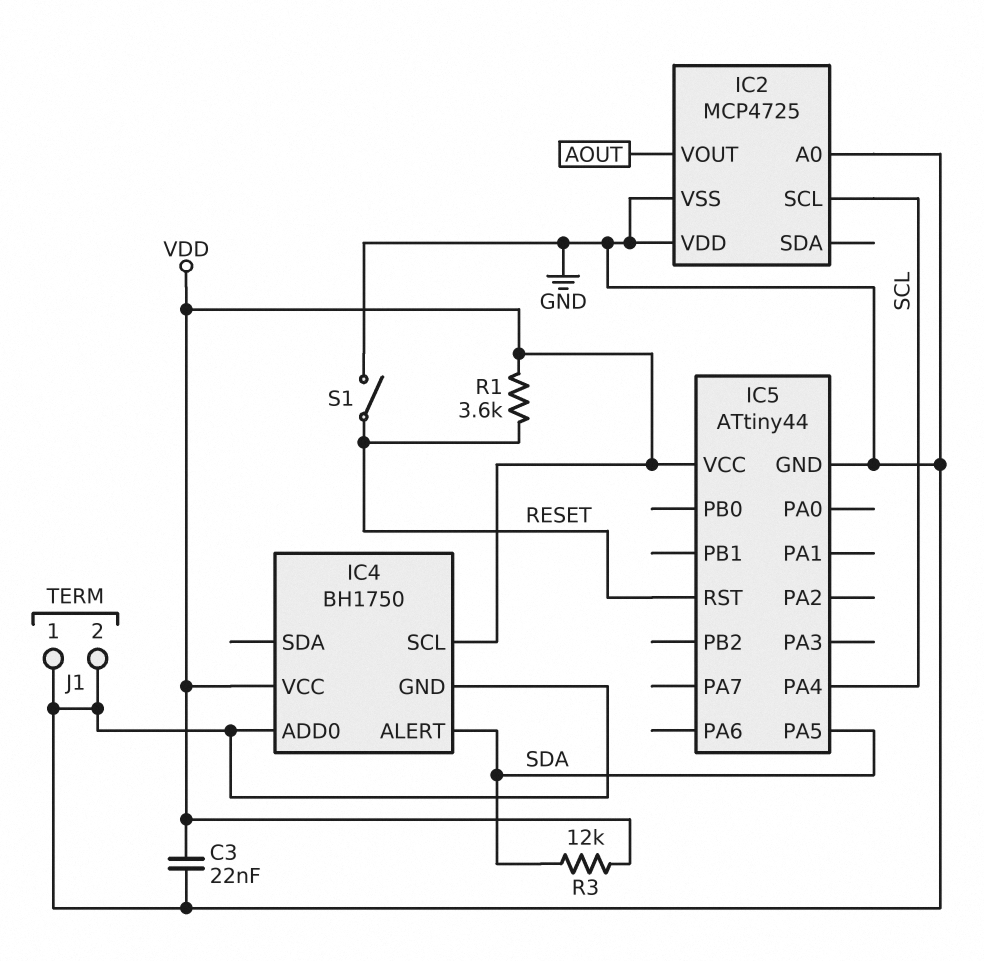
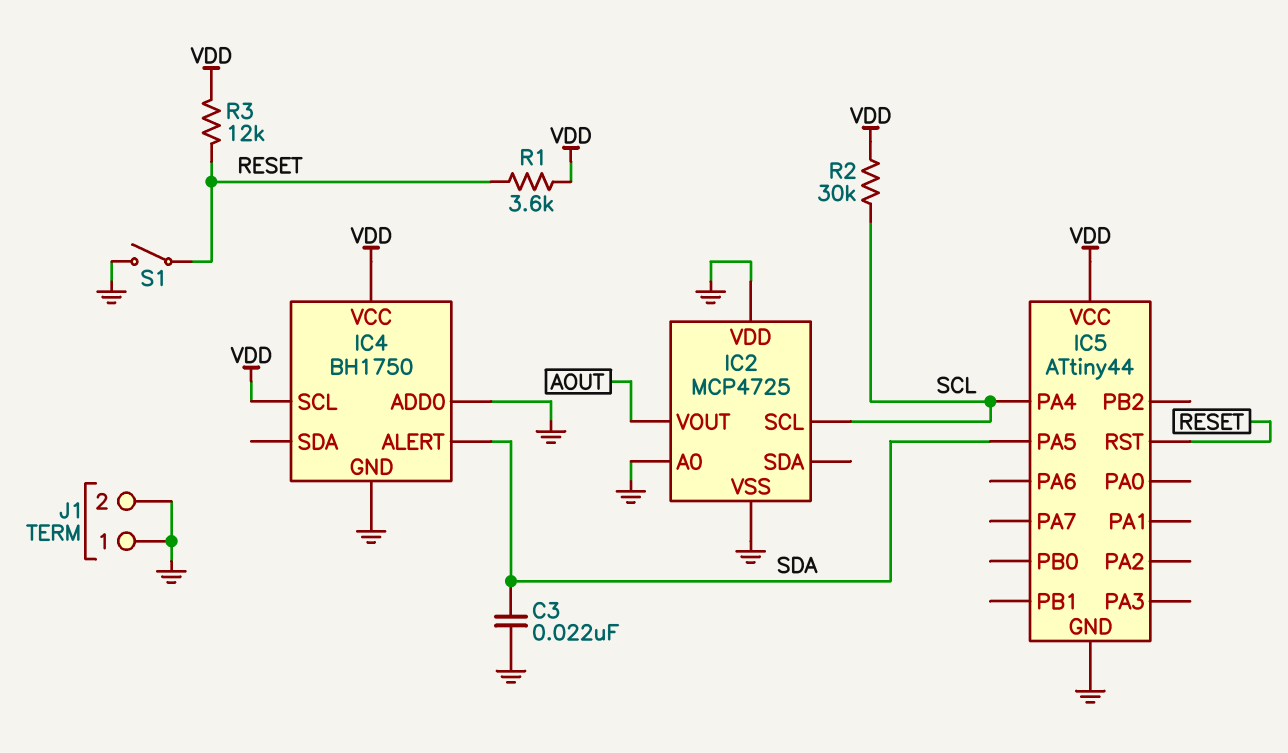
C3: 22nF (GND, VDD) -> 22nF (GND, SDA)
R2: none -> 30k (SCL, VDD)
R3: 12k (SDA, VDD) -> 12k (RESET, VDD)

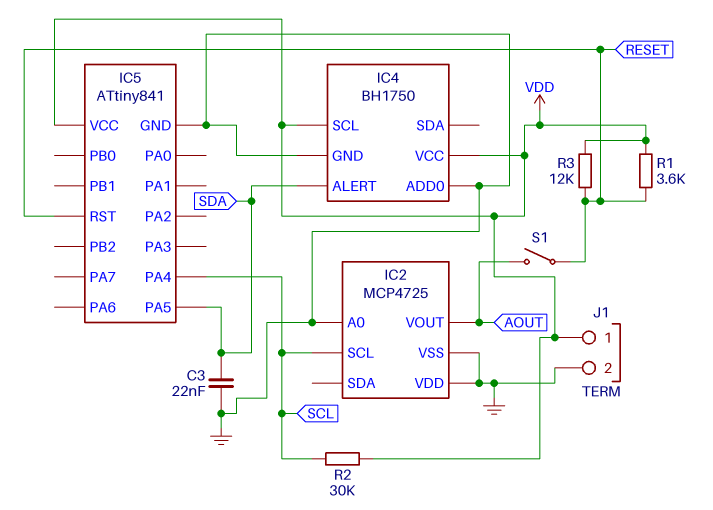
IC5: ATtiny44 -> ATtiny841
J1 pin 1: GND -> VDD
S1: switch (GND, RESET) -> switch (AOUT, RESET)

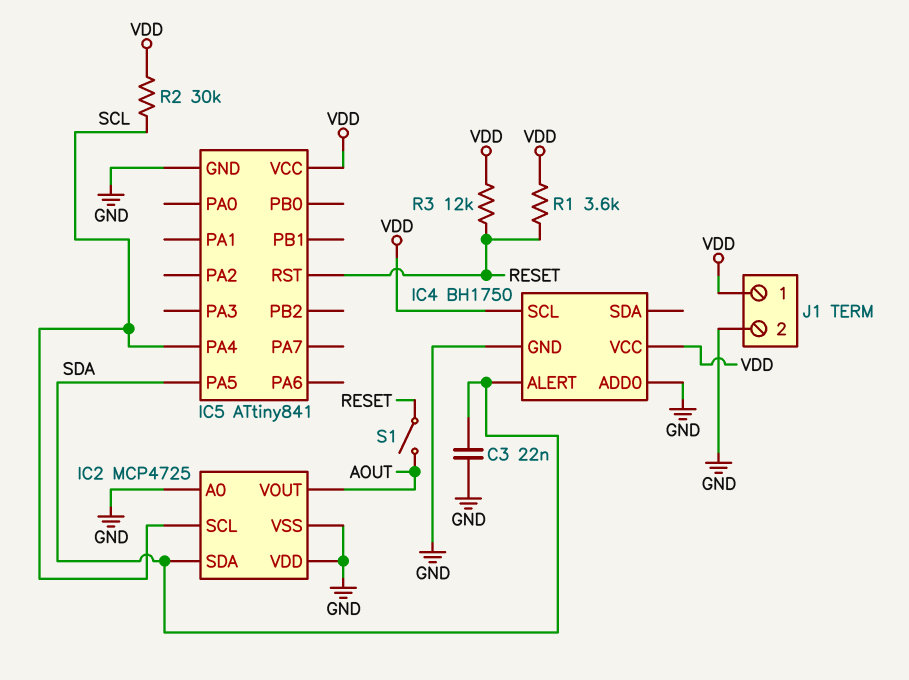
IC2 pin SDA: none -> SDA

